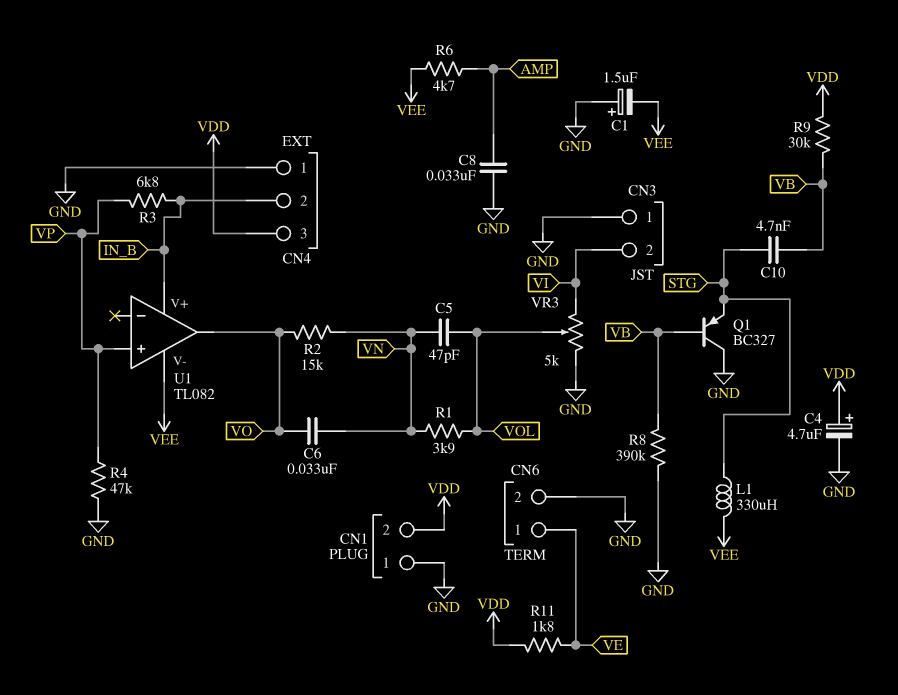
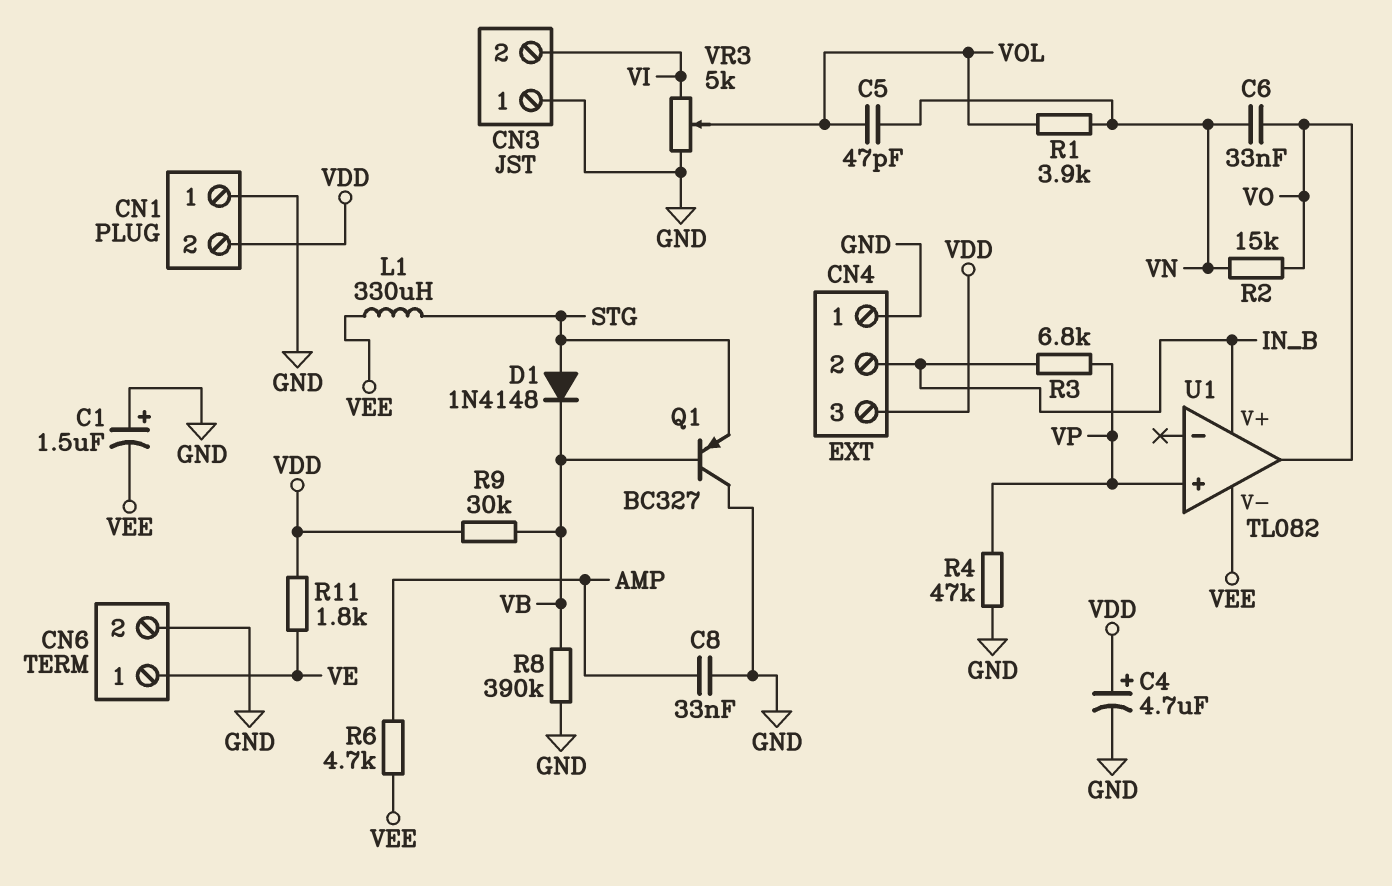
C10: 4.7nF (STG, VB) -> none
D1: none -> diode 1N4148 (A STG, K VB)

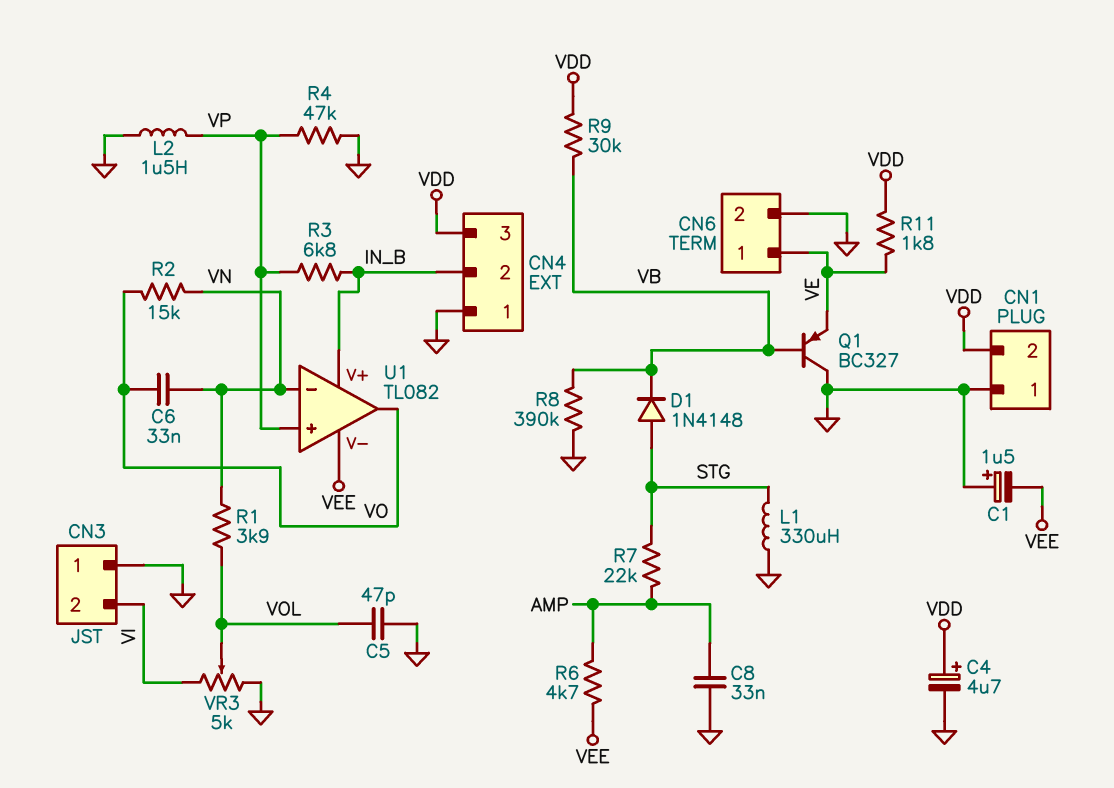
C5: 47pF (VN, VOL) -> 47pF (GND, VOL)
L1: 330uH (STG, VEE) -> 330uH (GND, STG)
L2: none -> 1.5uH (GND, VP)
Q1: PNP BC327 (B VB, C GND, E STG) -> PNP BC327 (B VB, C GND, E VE)
R7: none -> 22k (AMP, STG)
U1 pin in-: none -> VN

